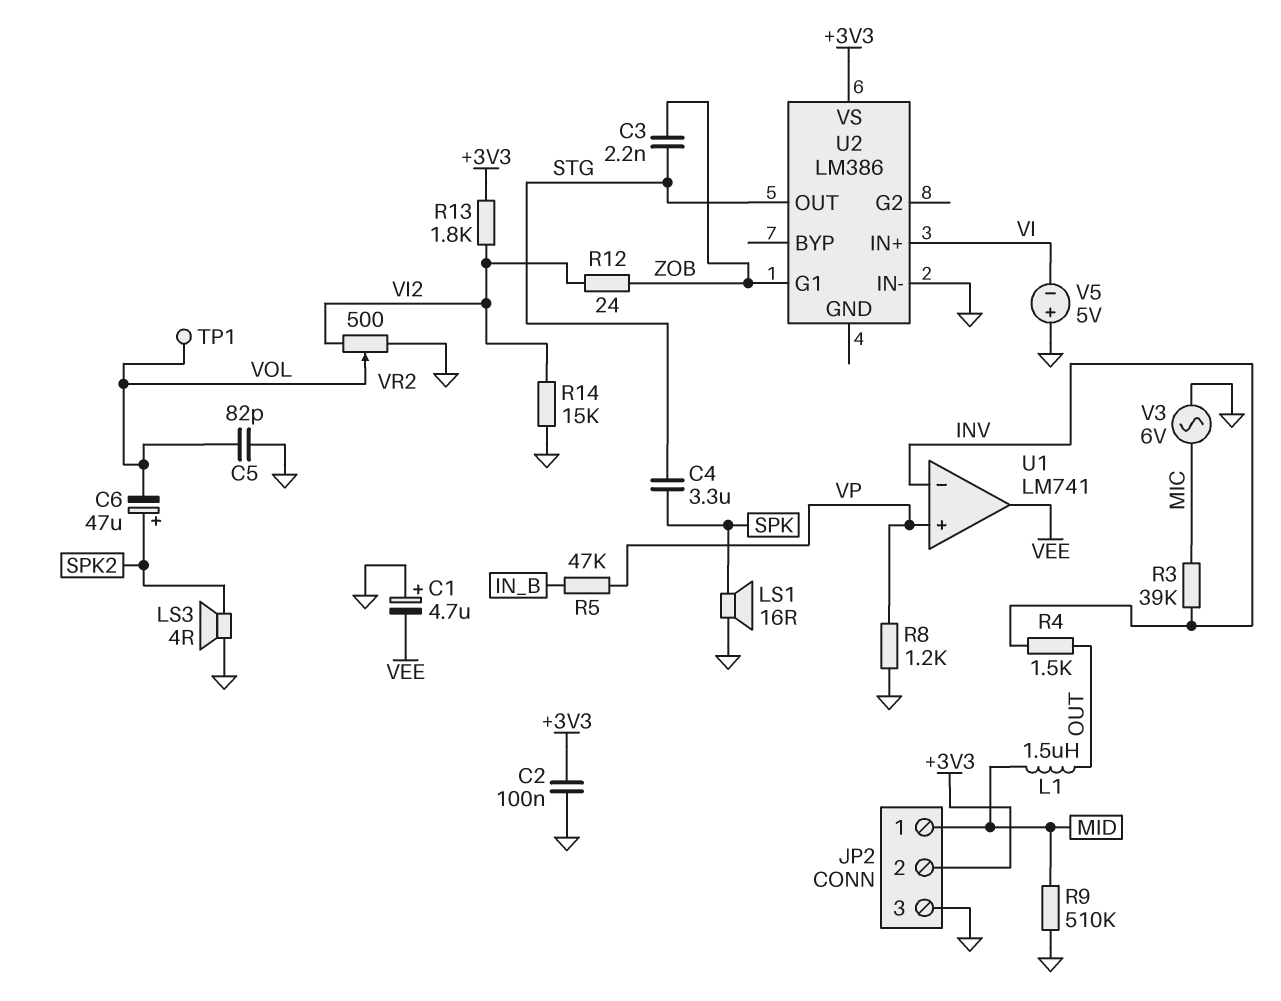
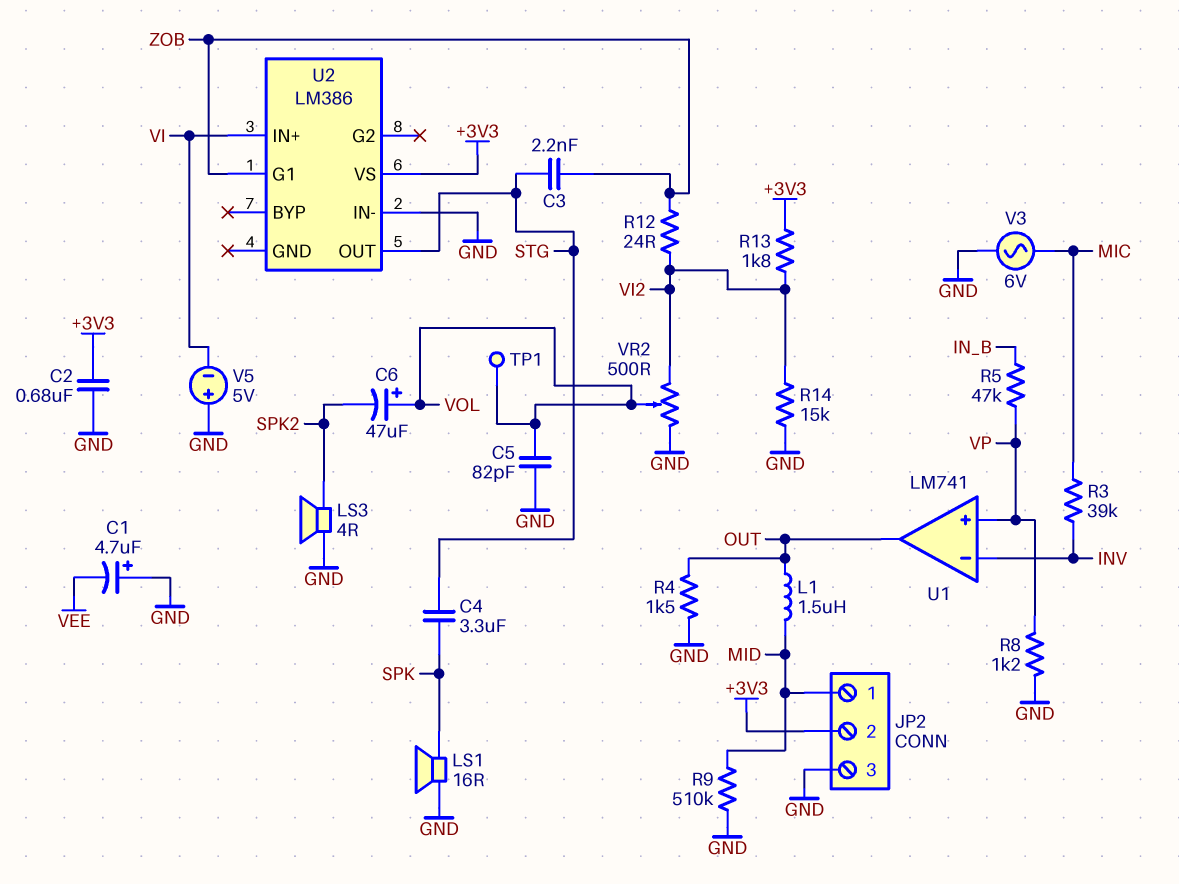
C2: 100nF (+3V3, GND) -> 680nF (+3V3, GND)
C6: 47uF (plus SPK2, minus VOL) -> 47uF (plus VOL, minus SPK2)
R4: 1.5k (INV, OUT) -> 1.5k (GND, OUT)
U1 pin out: VEE -> OUT

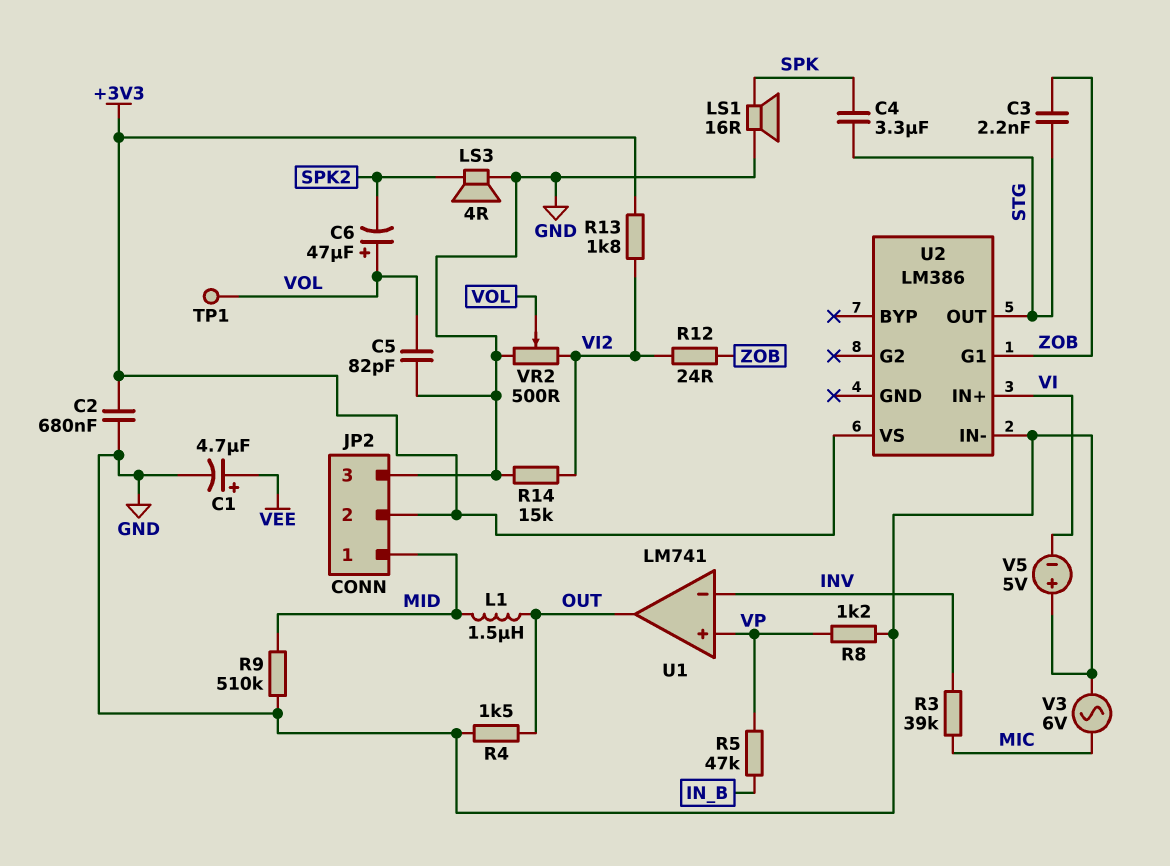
C1: 4.7uF (plus GND, minus VEE) -> 4.7uF (plus VEE, minus GND)

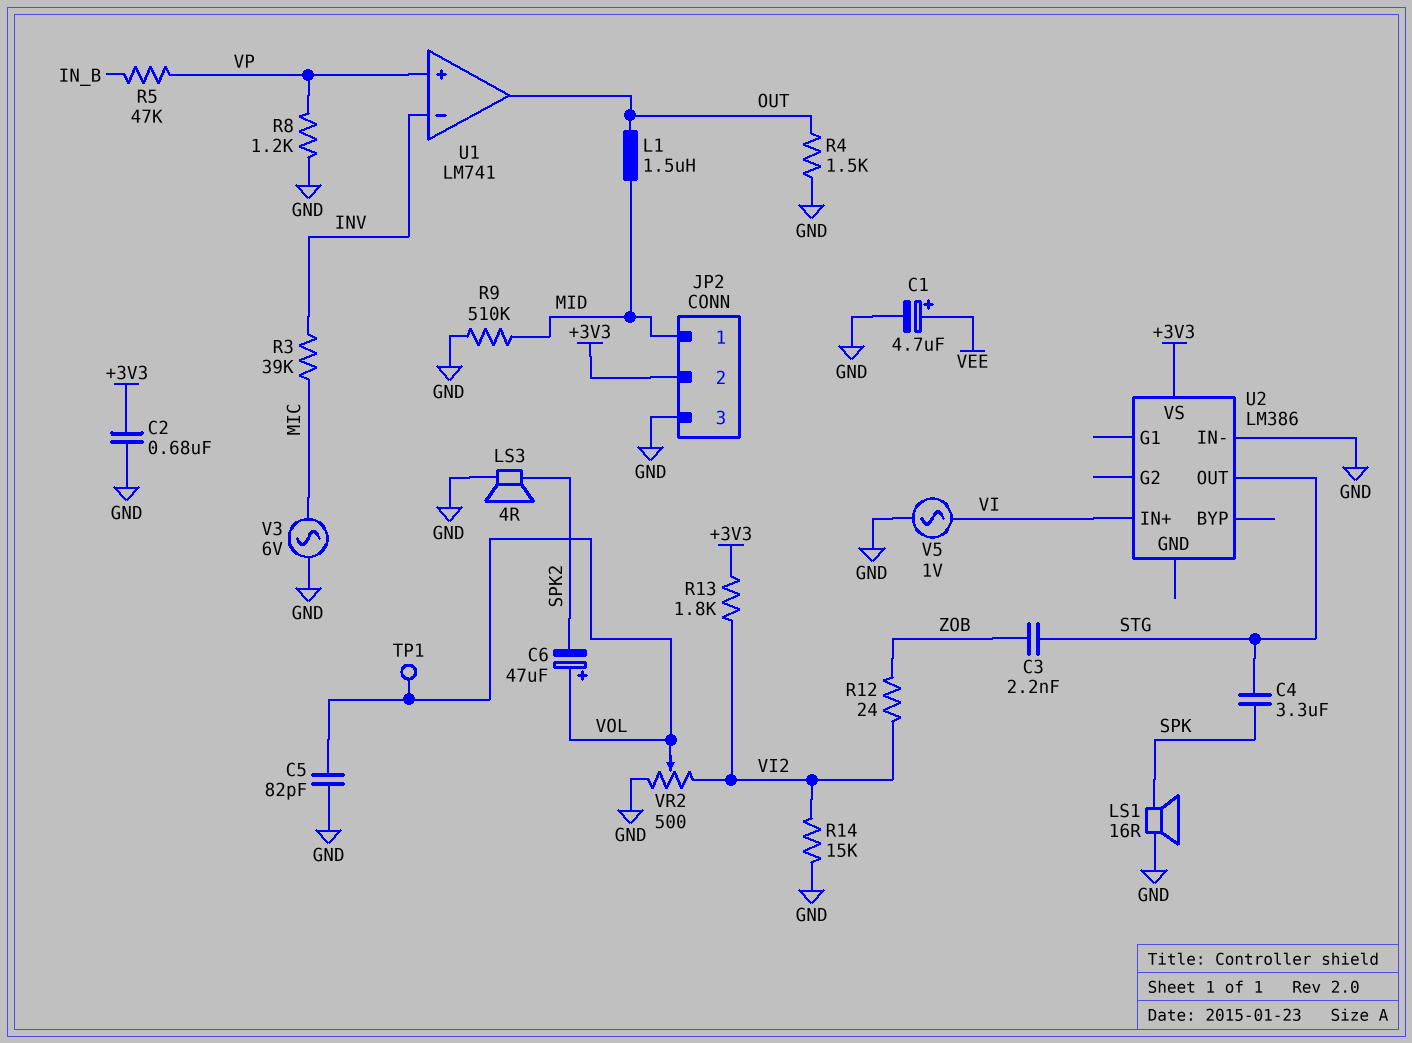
U2 pin G1: ZOB -> none
V5: 5V (plus GND, minus VI) -> AC 1V (GND, VI)

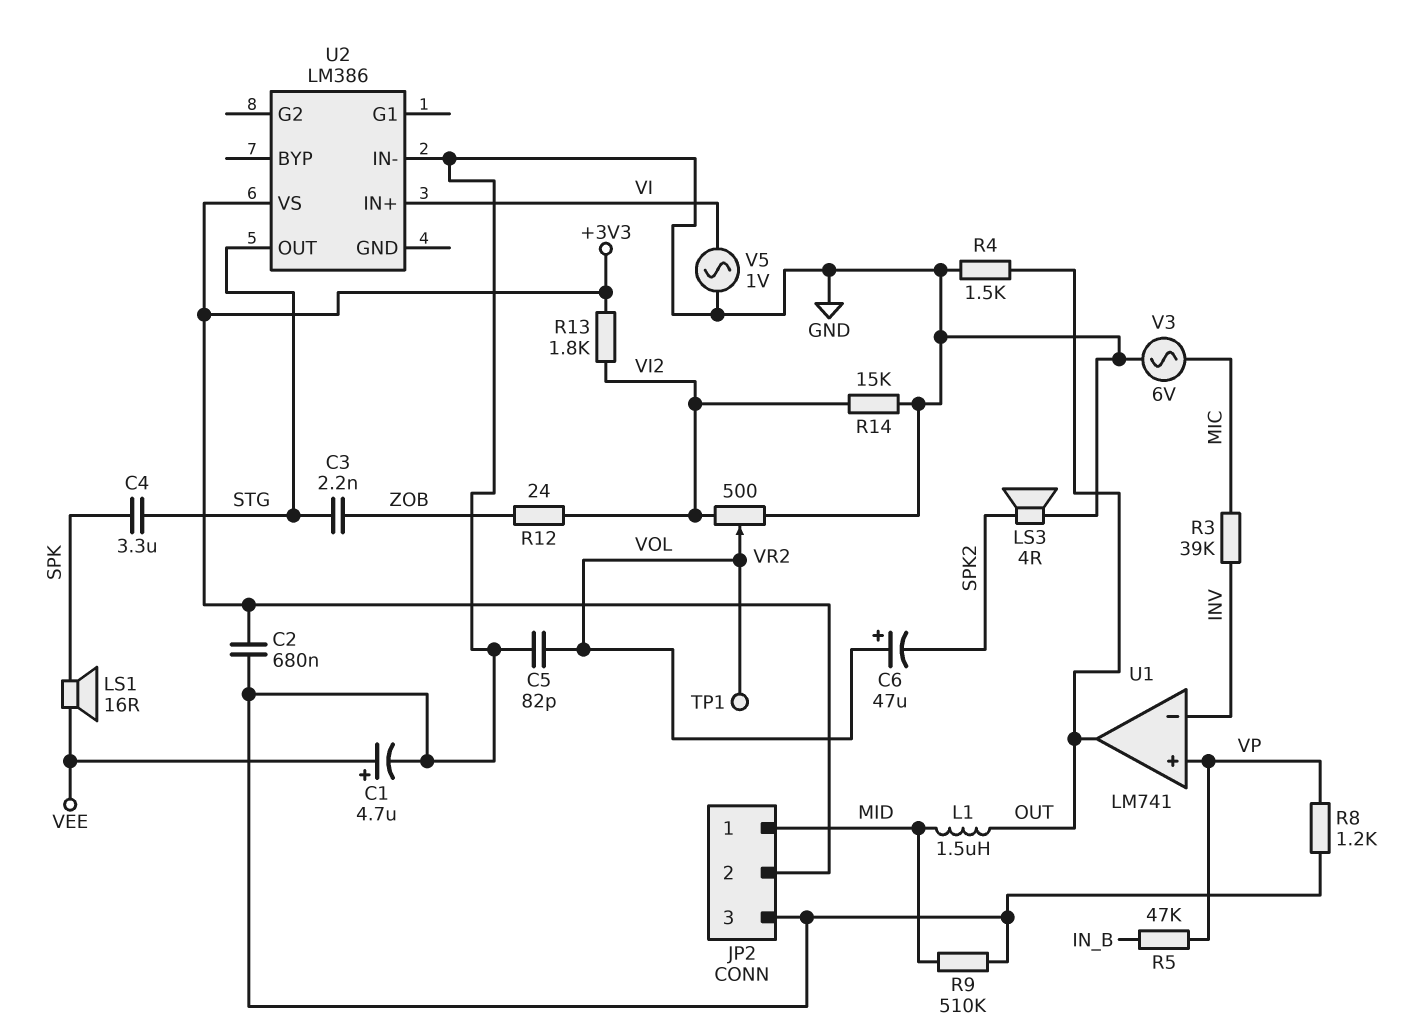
LS1: speaker 16R (GND, SPK) -> speaker 16R (SPK, VEE)

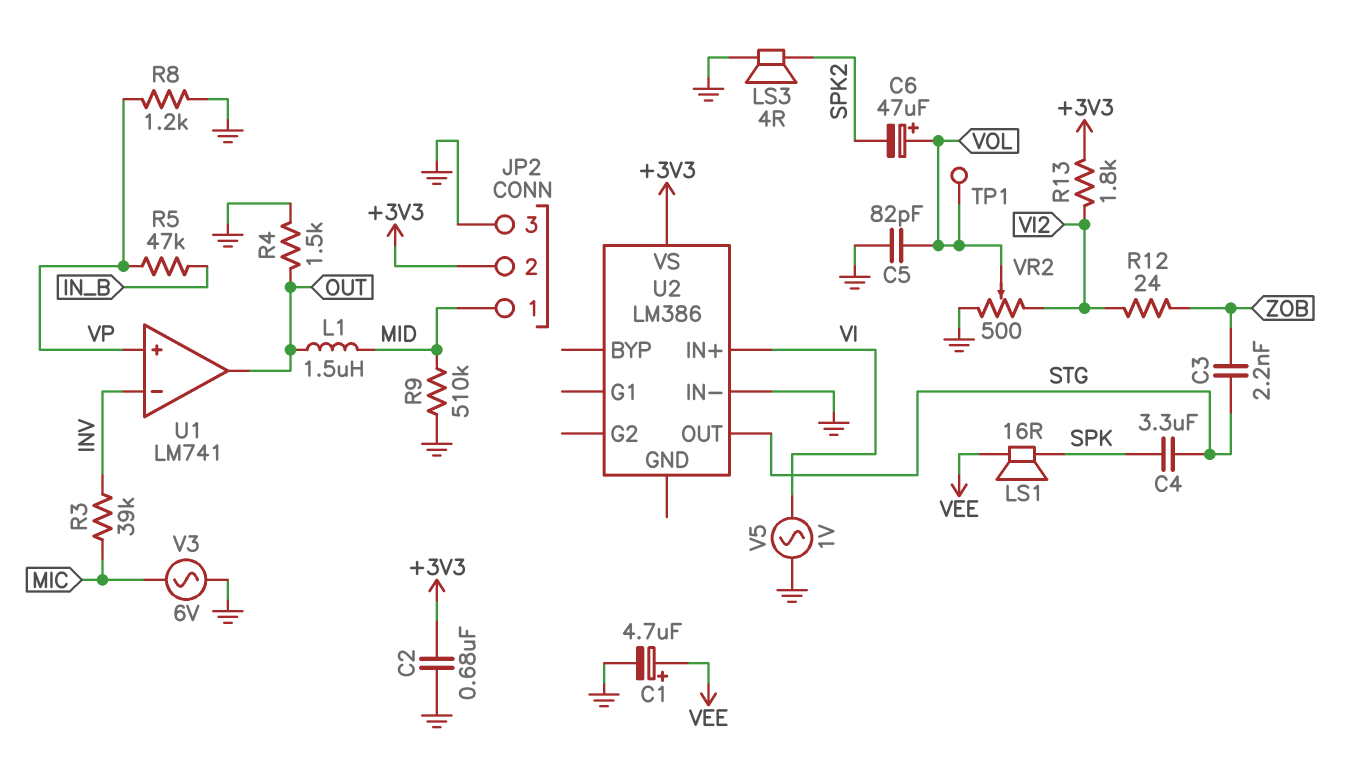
R14: 15k (GND, VI2) -> none

